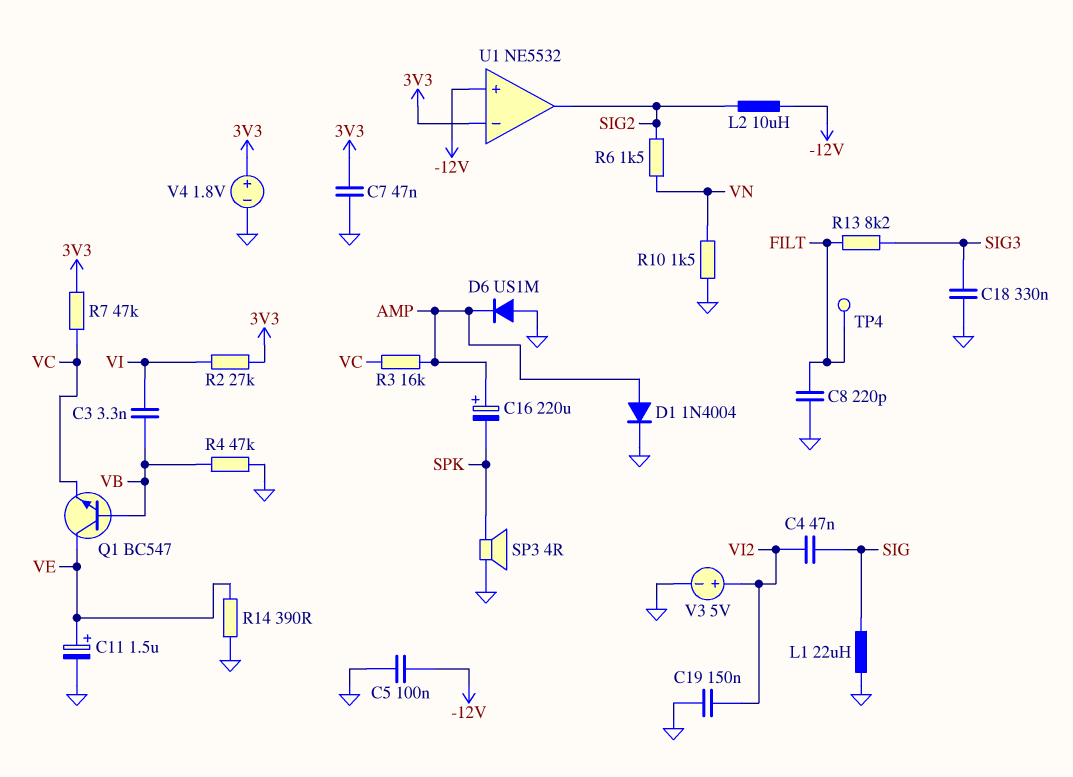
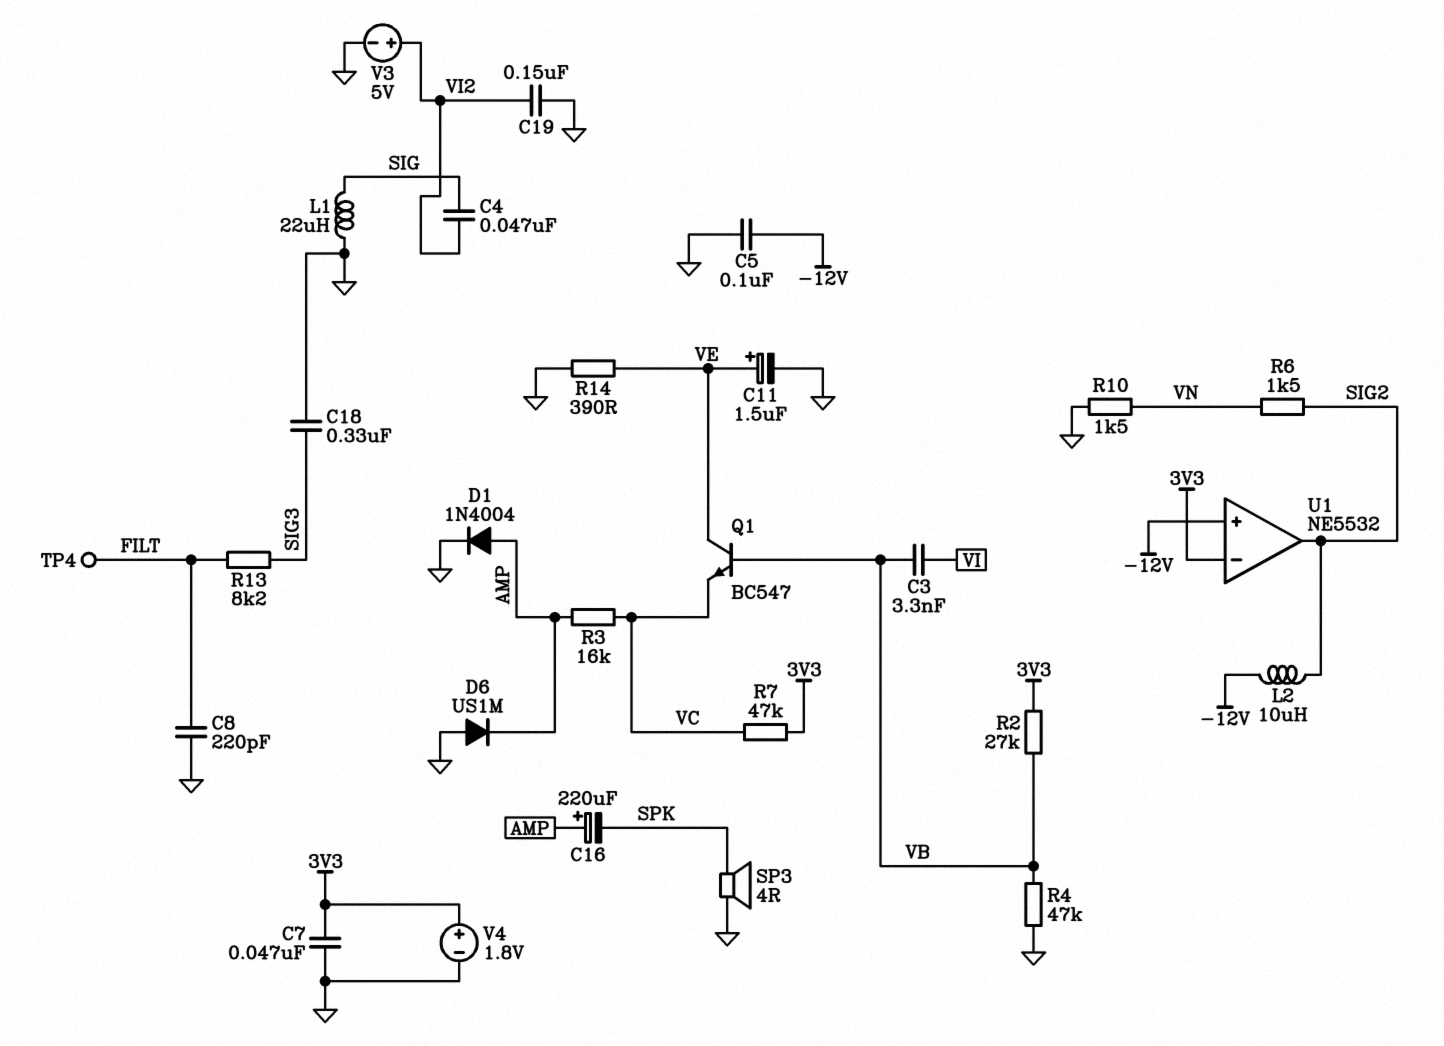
R2: 27k (3V3, VI) -> 27k (3V3, VB)

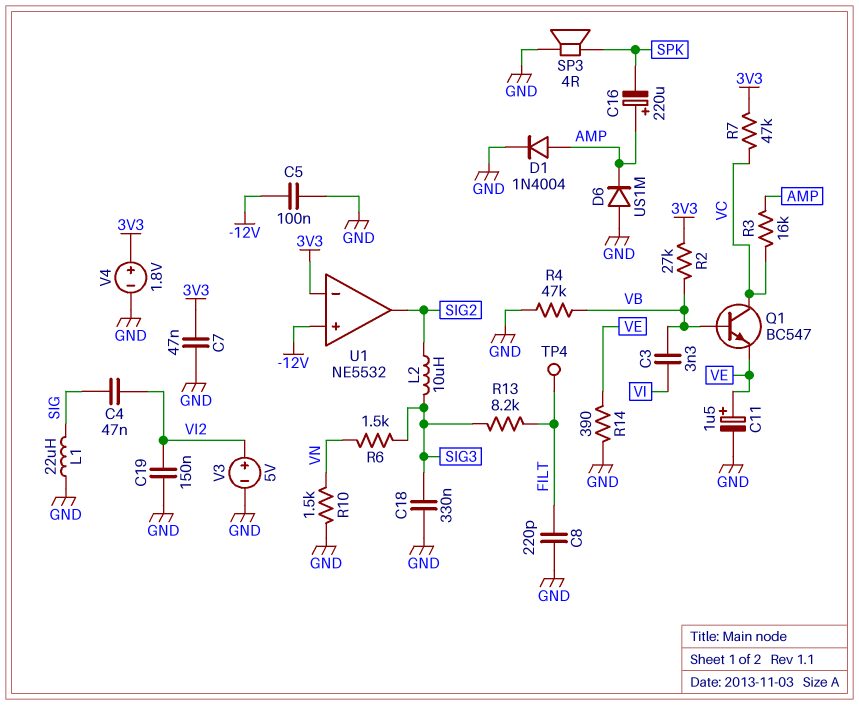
L2: 10uH (-12V, SIG2) -> 10uH (SIG2, SIG3)
Q1: NPN BC547 (B VB, C VE, E VC) -> NPN BC547 (B VB, C VC, E VE)
R6: 1.5k (SIG2, VN) -> 1.5k (SIG3, VN)

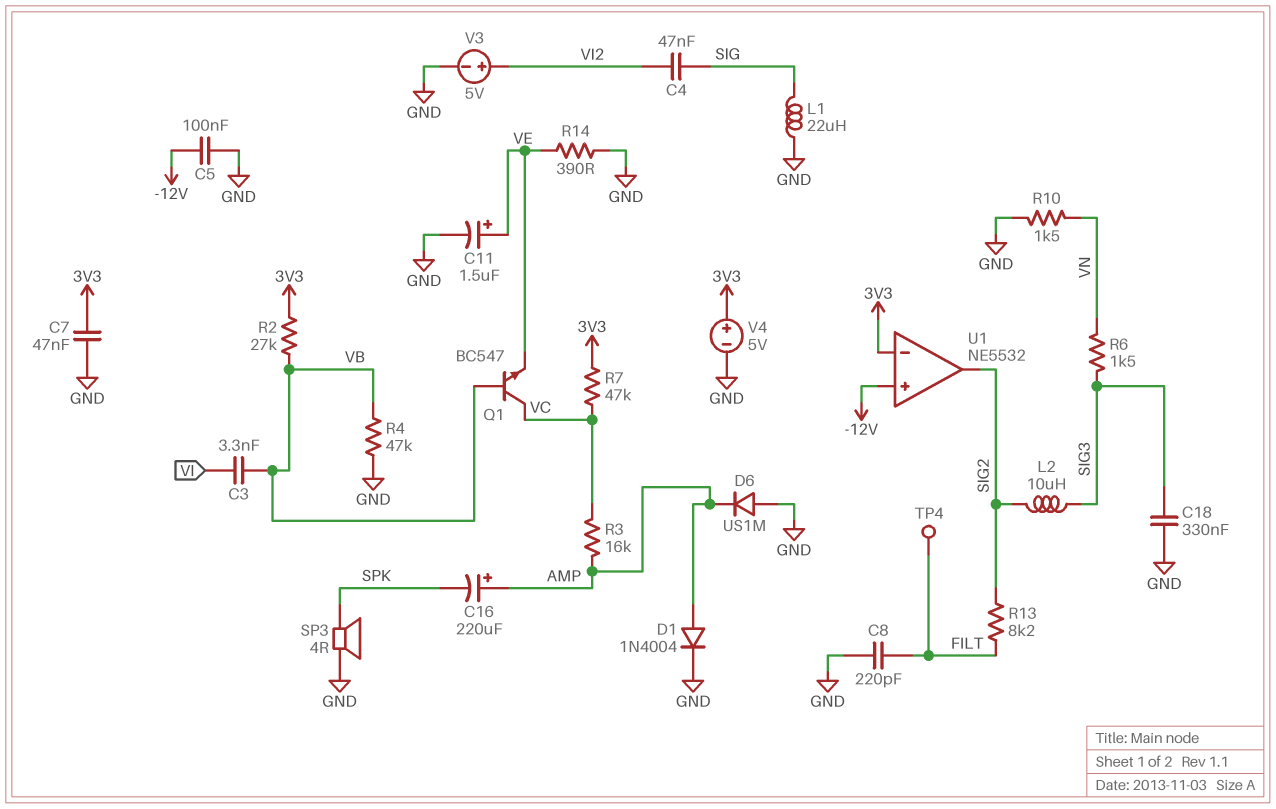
C19: 150nF (GND, VI2) -> none
R13: 8.2k (FILT, SIG3) -> 8.2k (FILT, SIG2)
V4: 1.8V (plus 3V3, minus GND) -> 5V (plus 3V3, minus GND)

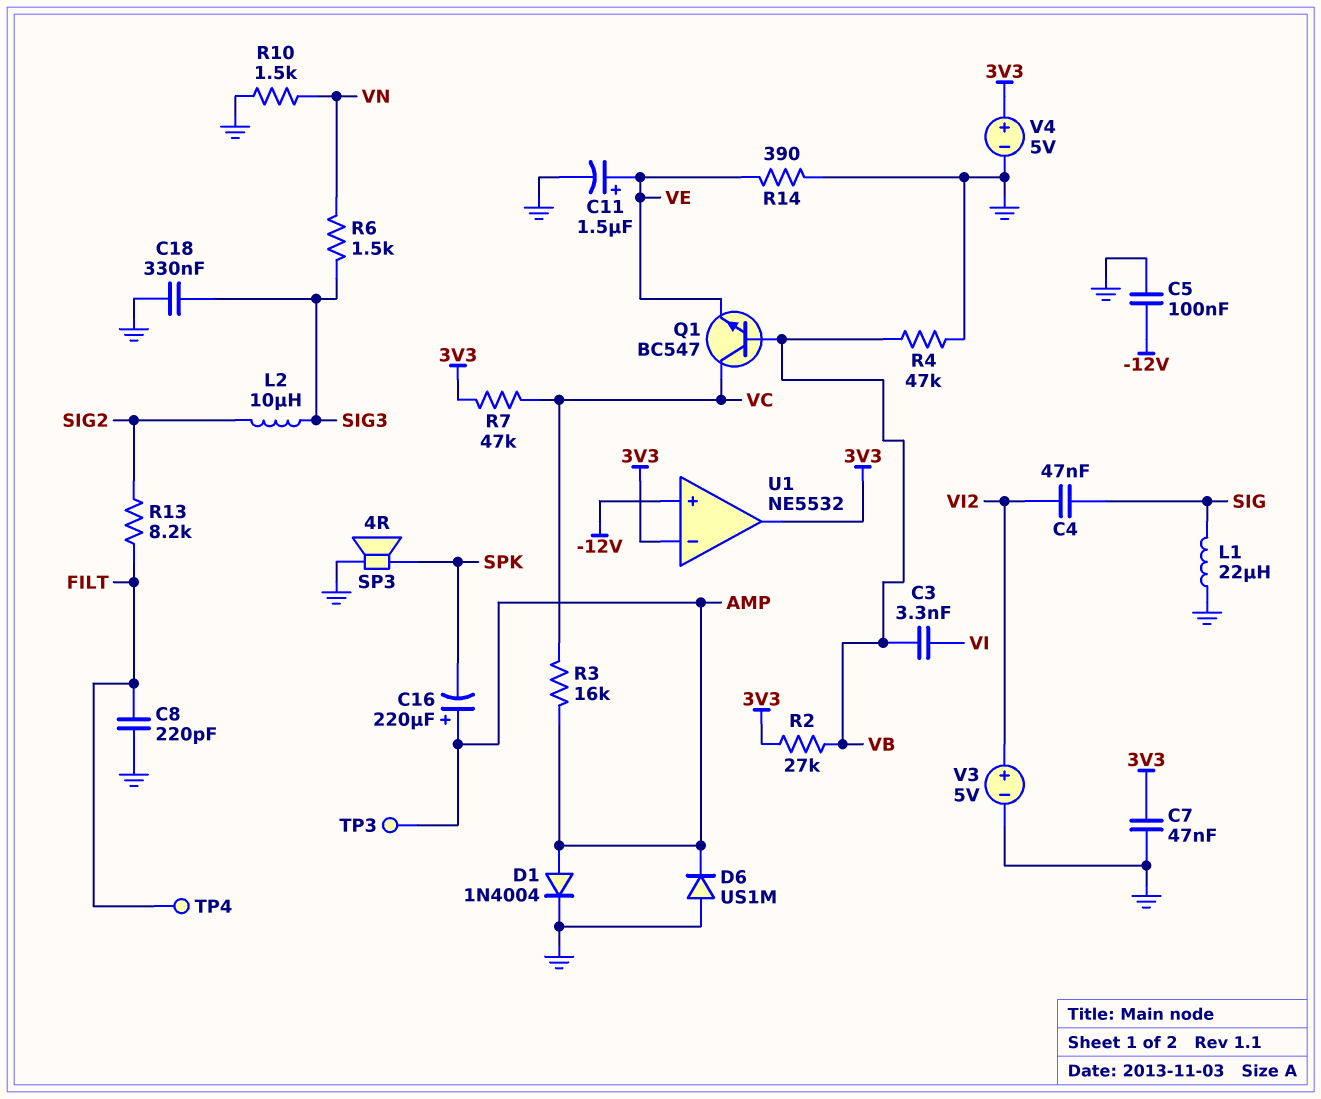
TP3: none -> test point (AMP)
U1 pin out: SIG2 -> 3V3

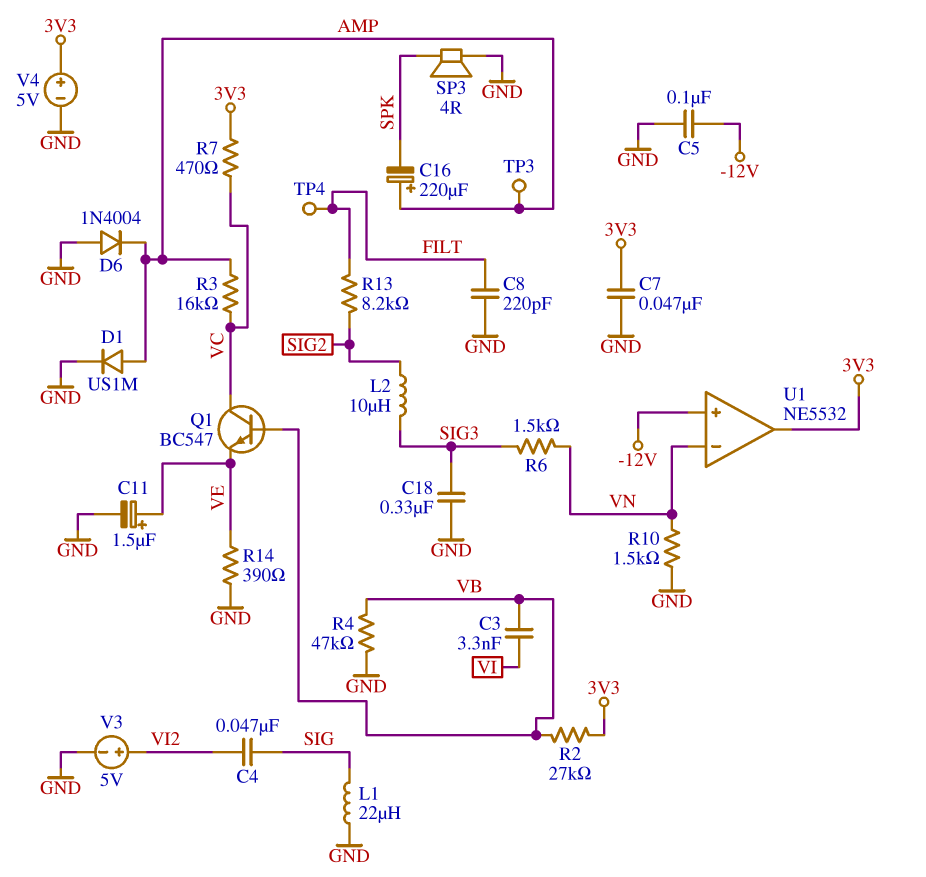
D1: diode 1N4004 (A AMP, K GND) -> diode US1M (A AMP, K GND)
D6: diode US1M (A GND, K AMP) -> diode 1N4004 (A GND, K AMP)
R7: 47k (3V3, VC) -> 470 (3V3, VC)
U1 pin in-: 3V3 -> VN

